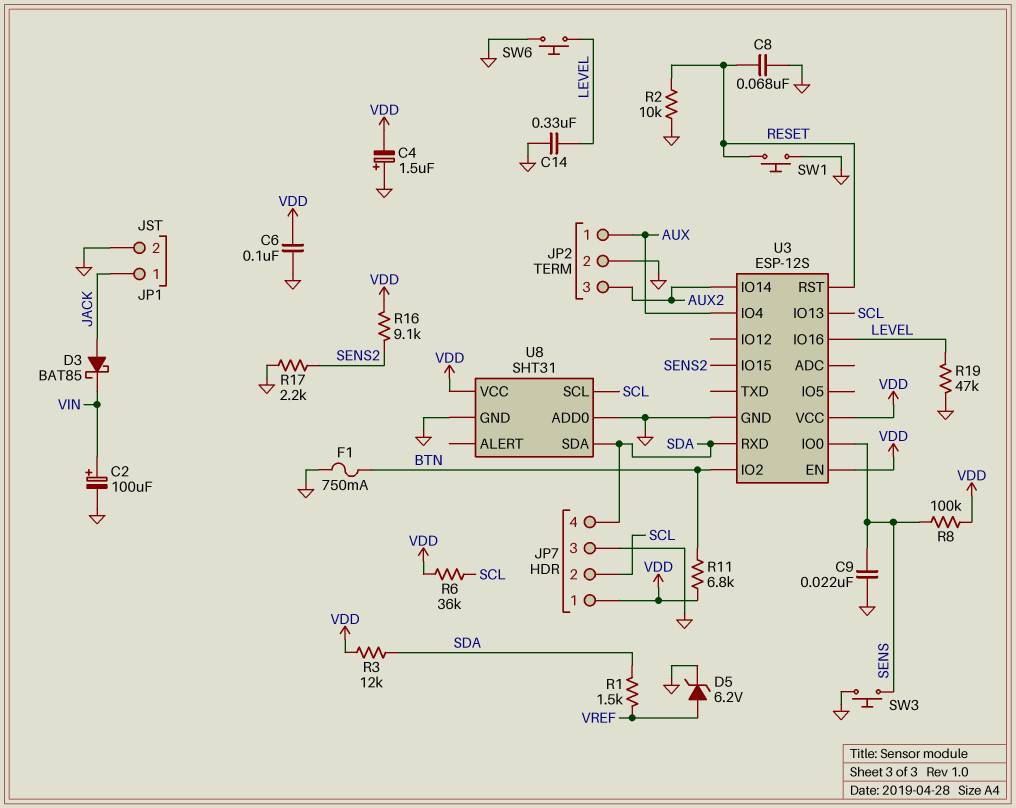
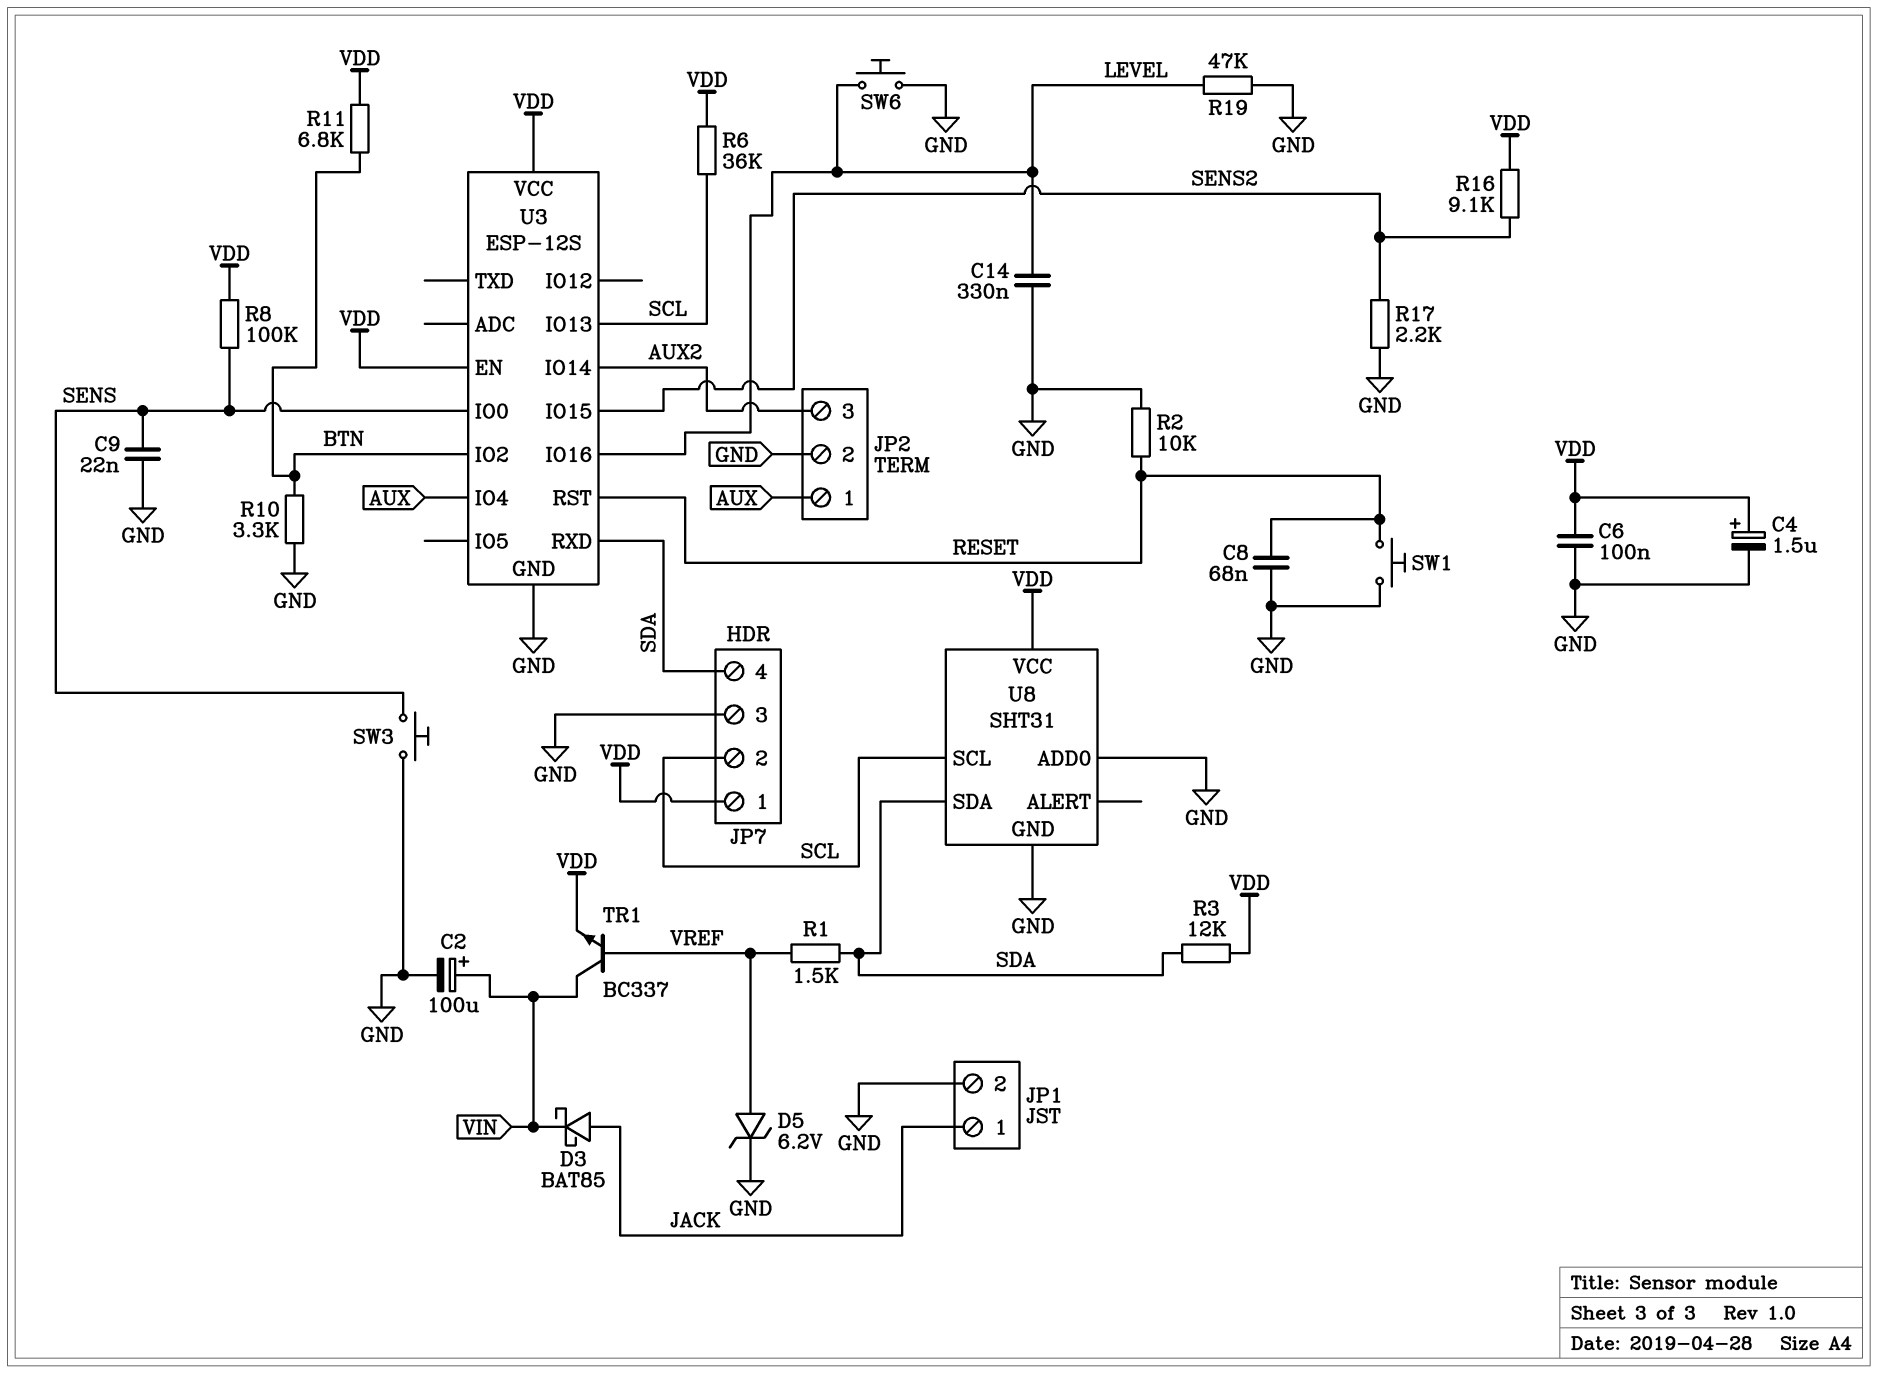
C4: 1.5uF (plus GND, minus VDD) -> 1.5uF (plus VDD, minus GND)
F1: 750mA (BTN, GND) -> none
R10: none -> 3.3k (BTN, GND)
TR1: none -> NPN BC337 (B VREF, C VIN, E VDD)

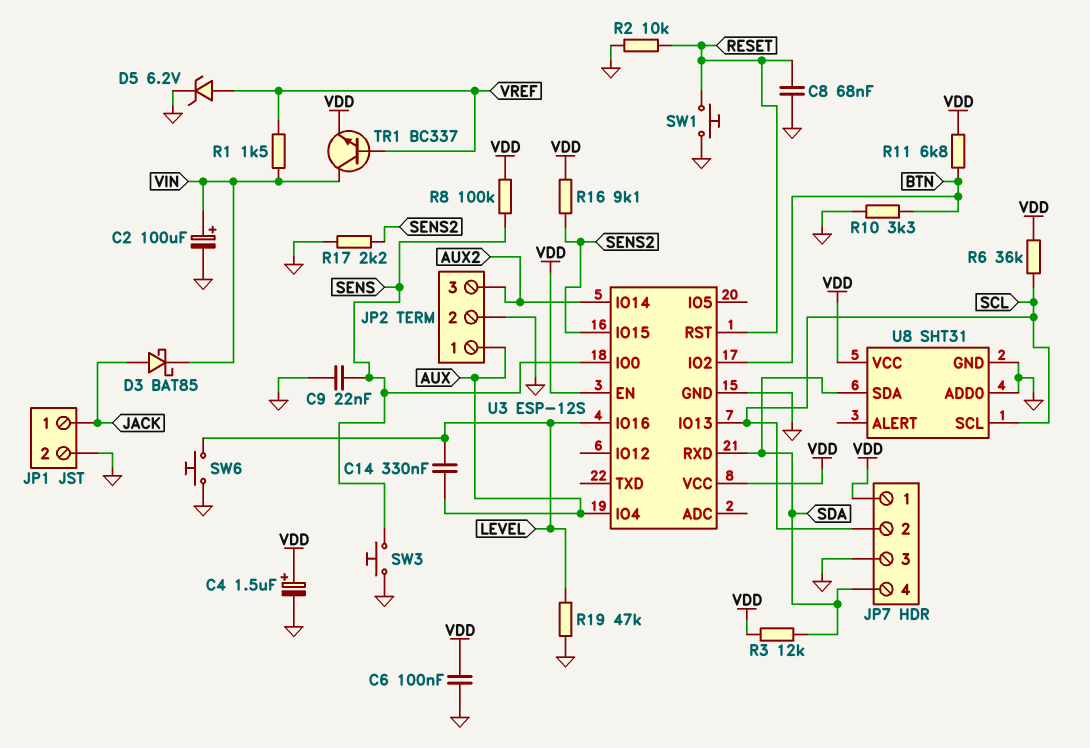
C14: 330nF (GND, LEVEL) -> 330nF (AUX, LEVEL)
R1: 1.5k (SDA, VREF) -> 1.5k (VIN, VREF)

